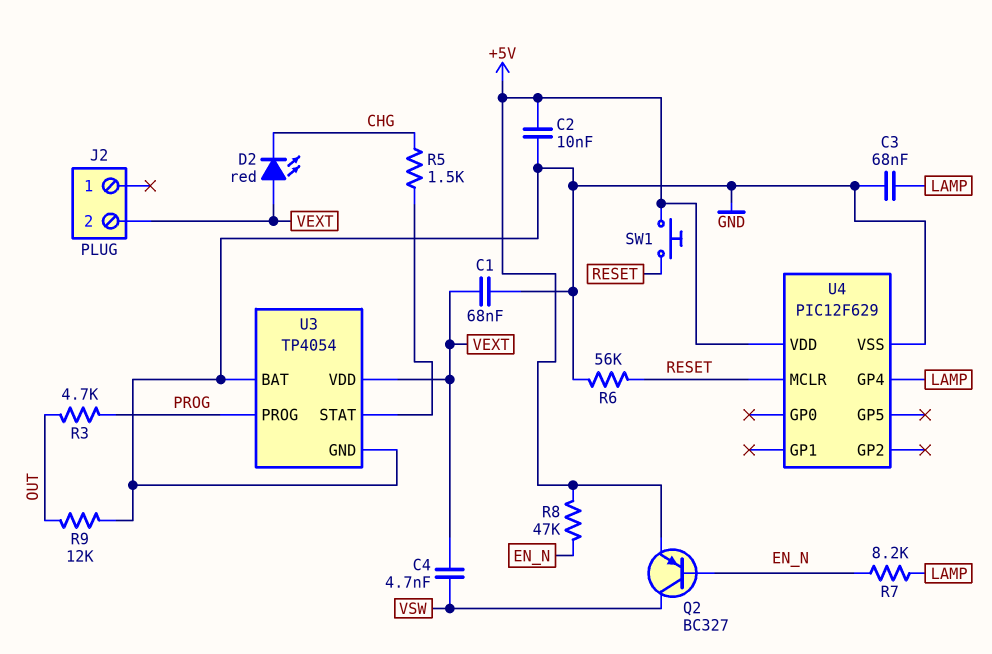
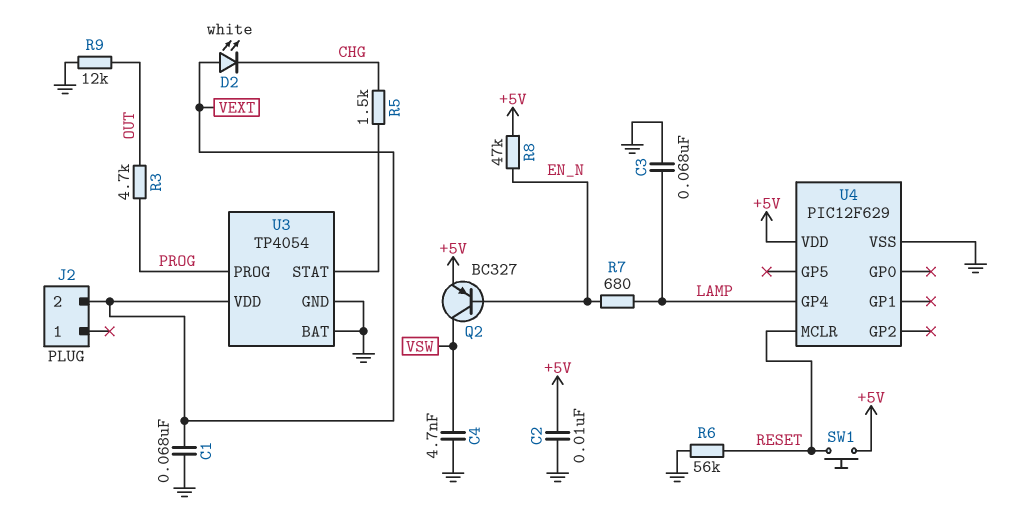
C4: 4.7nF (VEXT, VSW) -> 4.7nF (GND, VSW)
D2: LED red (A VEXT, K CHG) -> LED white (A VEXT, K CHG)
R7: 8.2k (EN_N, LAMP) -> 680 (EN_N, LAMP)

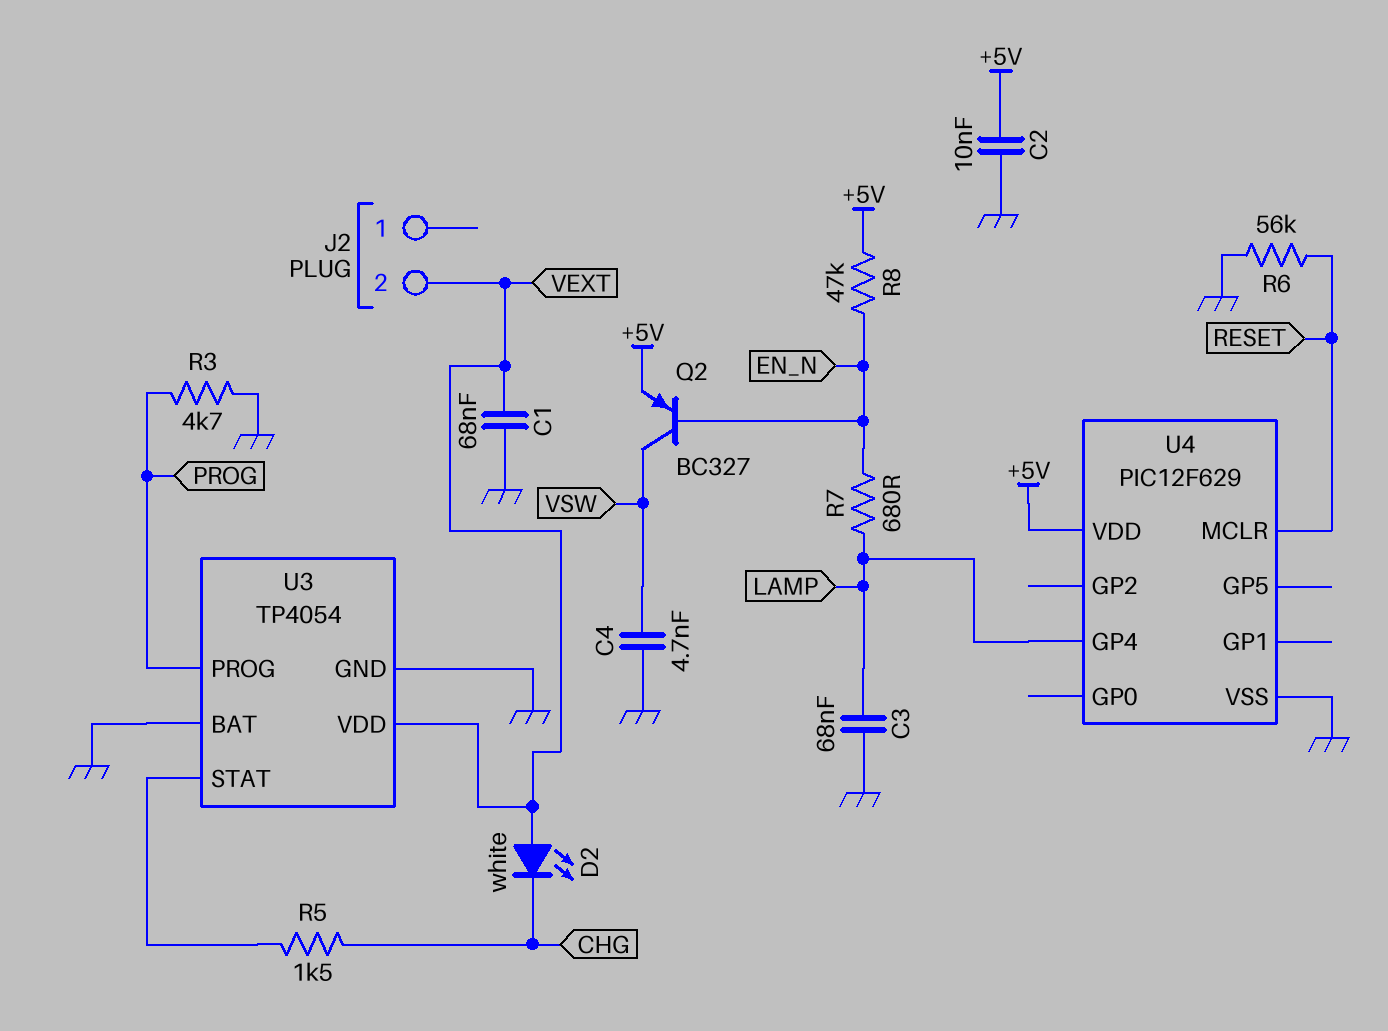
R3: 4.7k (OUT, PROG) -> 4.7k (GND, PROG)
R9: 12k (GND, OUT) -> none
SW1: button (+5V, RESET) -> none

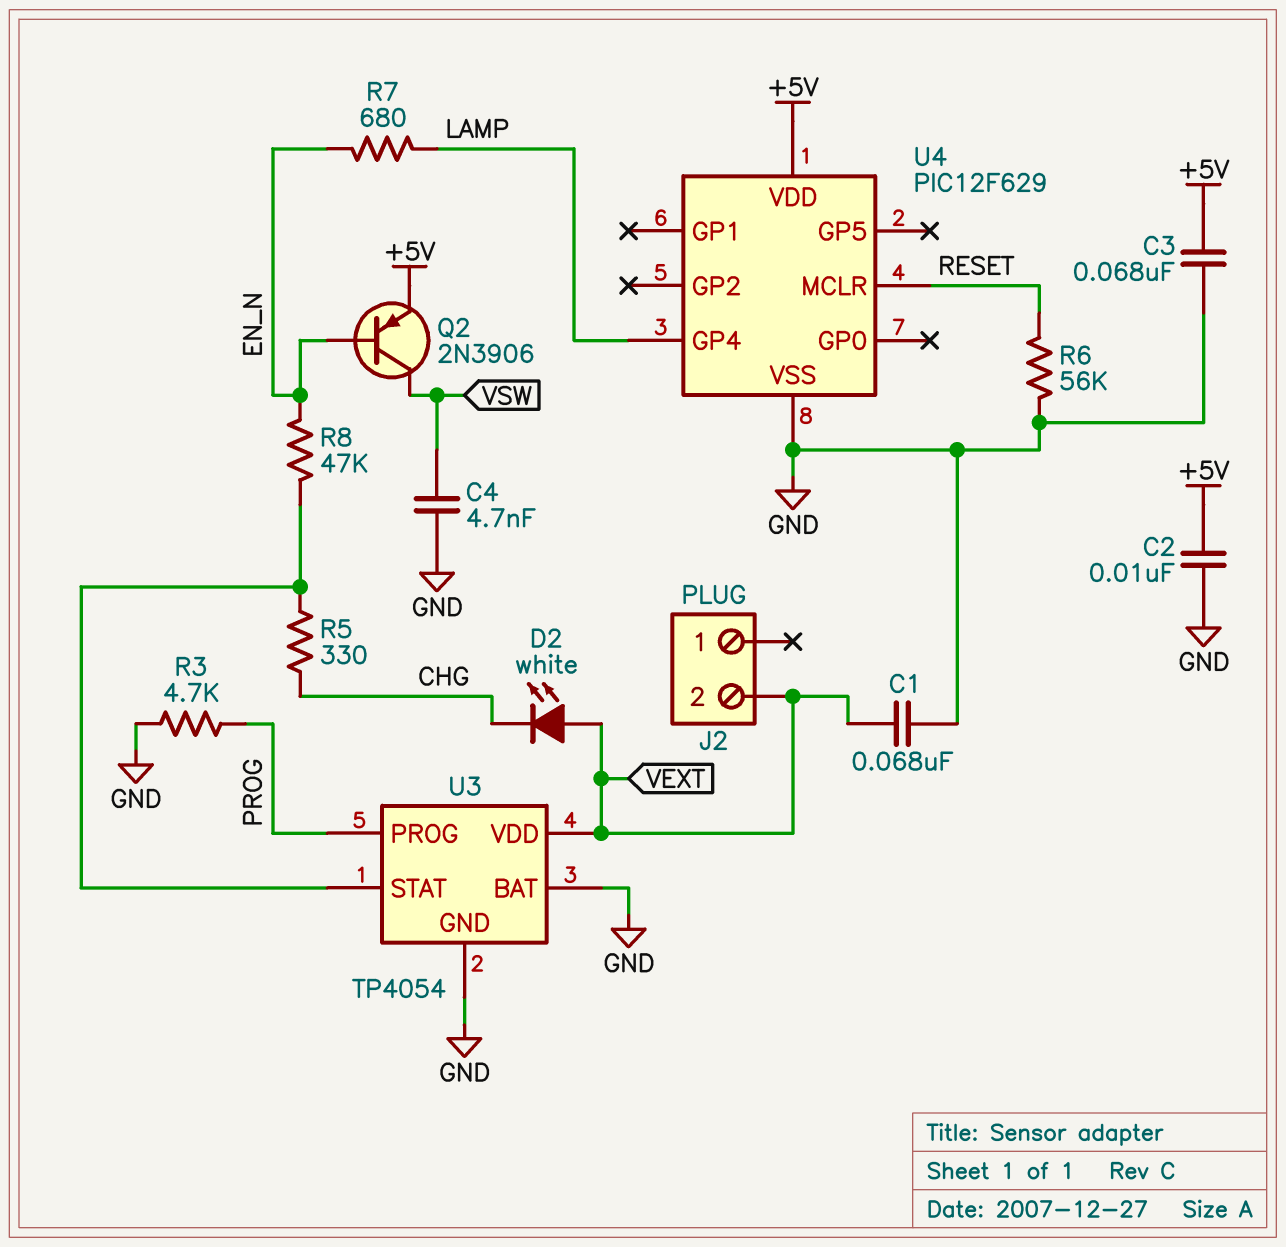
C3: 68nF (GND, LAMP) -> 68nF (+5V, GND)
Q2: PNP BC327 (B EN_N, C VSW, E +5V) -> PNP 2N3906 (B EN_N, C VSW, E +5V)
R5: 1.5k (CHG, U3/STAT) -> 330 (CHG, U3/STAT)
R8: 47k (+5V, EN_N) -> 47k (EN_N, U3/STAT)

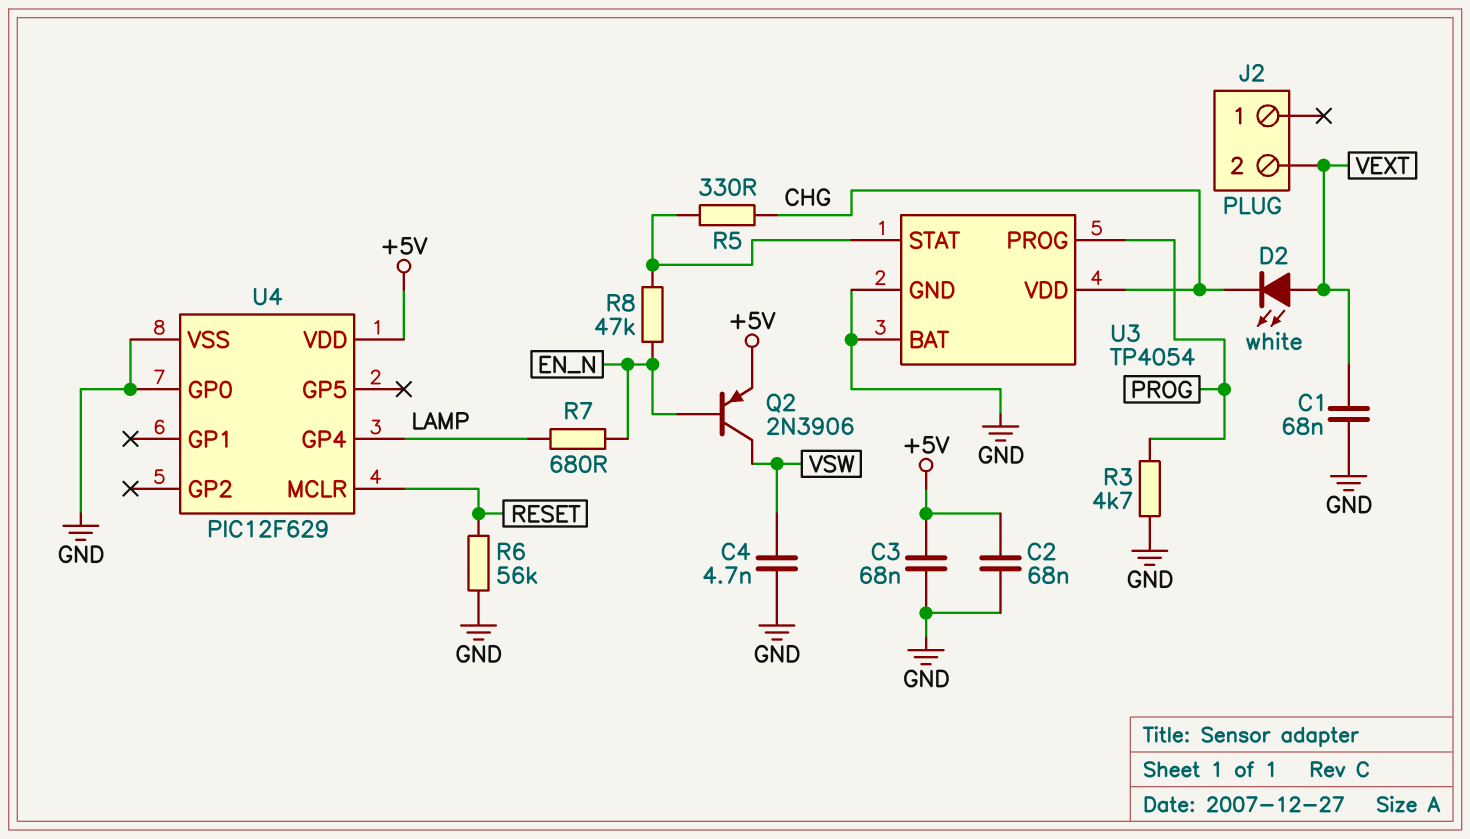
C2: 10nF (+5V, GND) -> 68nF (+5V, GND)
U3 pin VDD: VEXT -> CHG
U4 pin GP0: none -> GND

